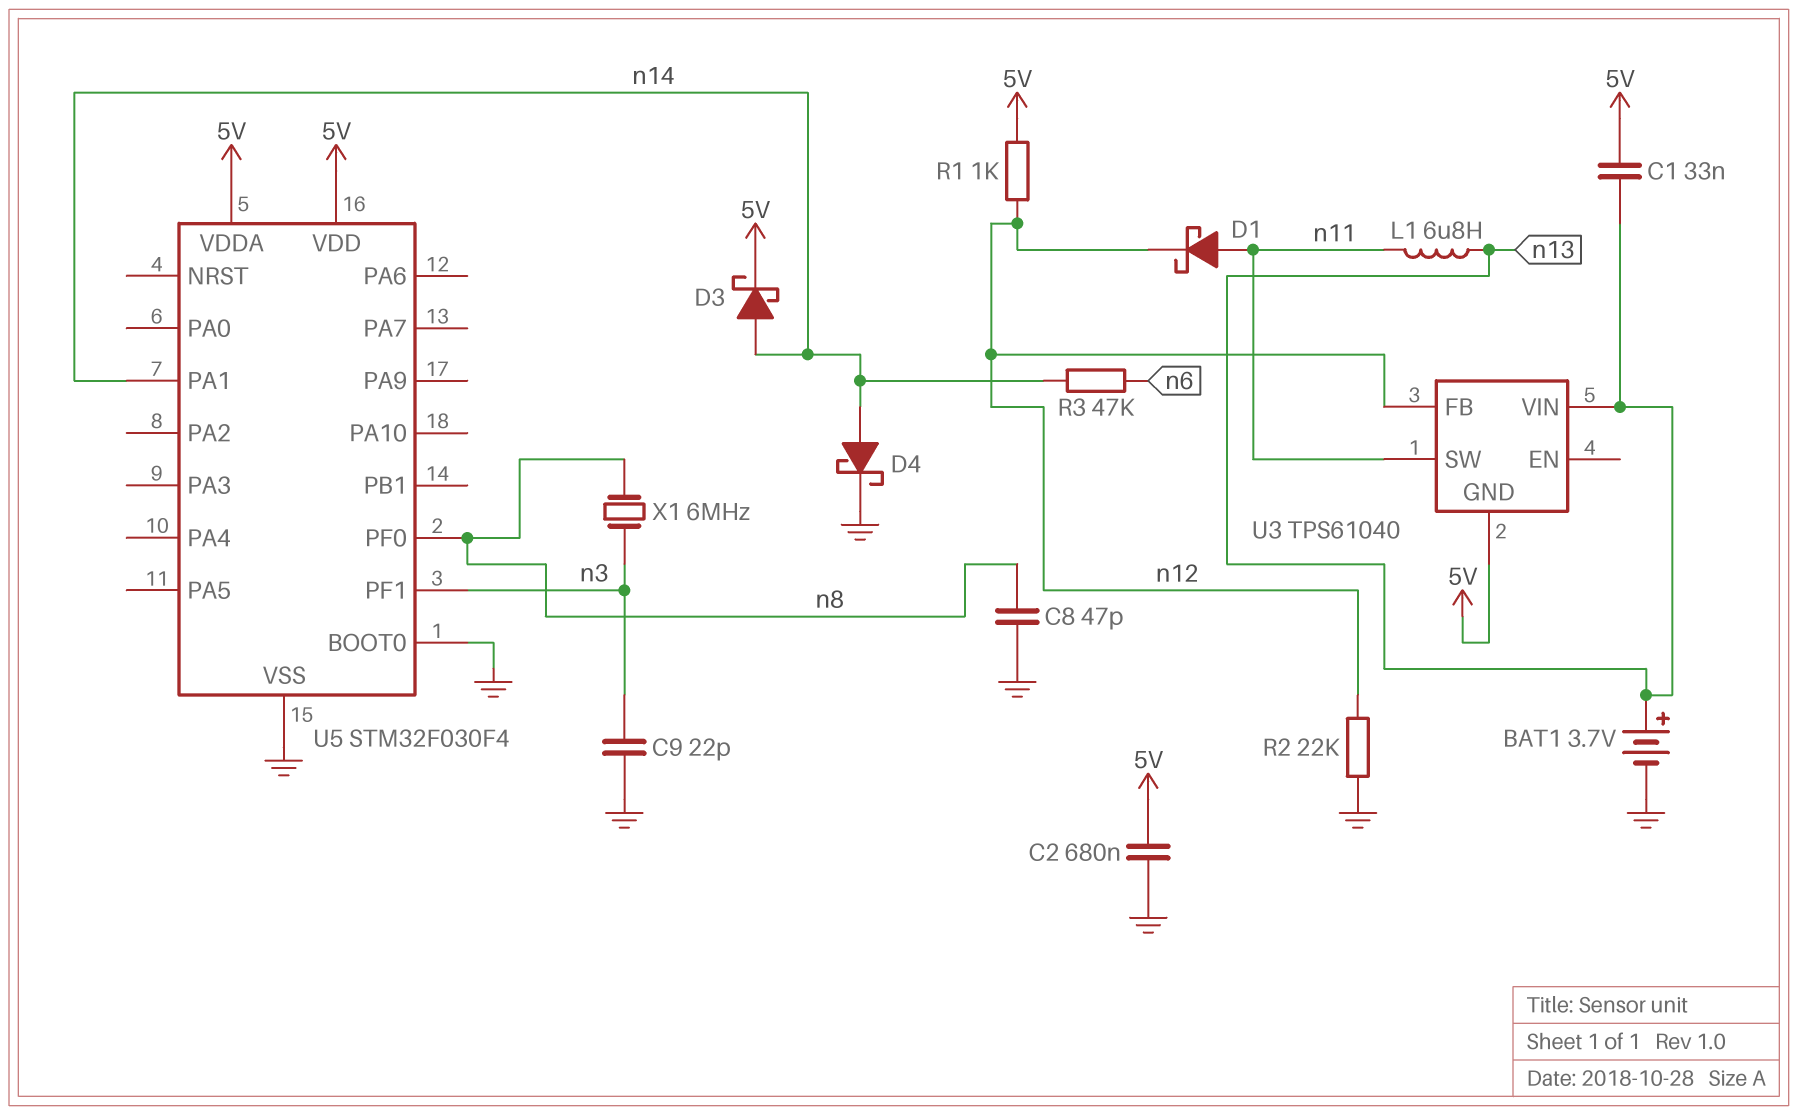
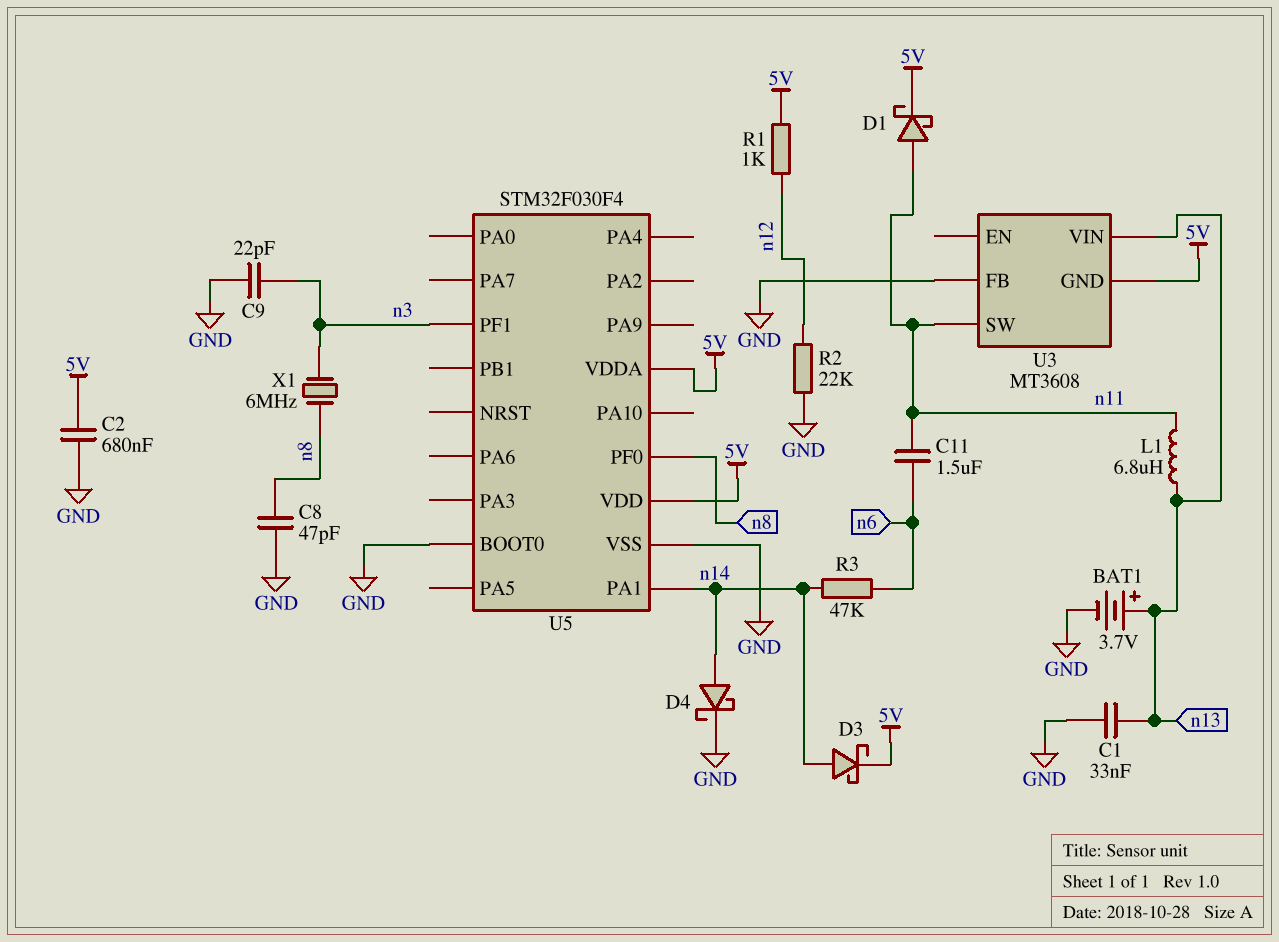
C1: 33nF (5V, n13) -> 33nF (GND, n13)
C11: none -> 1.5uF (n6, n11)
D1: schottky (A n11, K n12) -> schottky (A n11, K 5V)
U3: TPS61040 -> MT3608
U3 pin FB: n12 -> GND

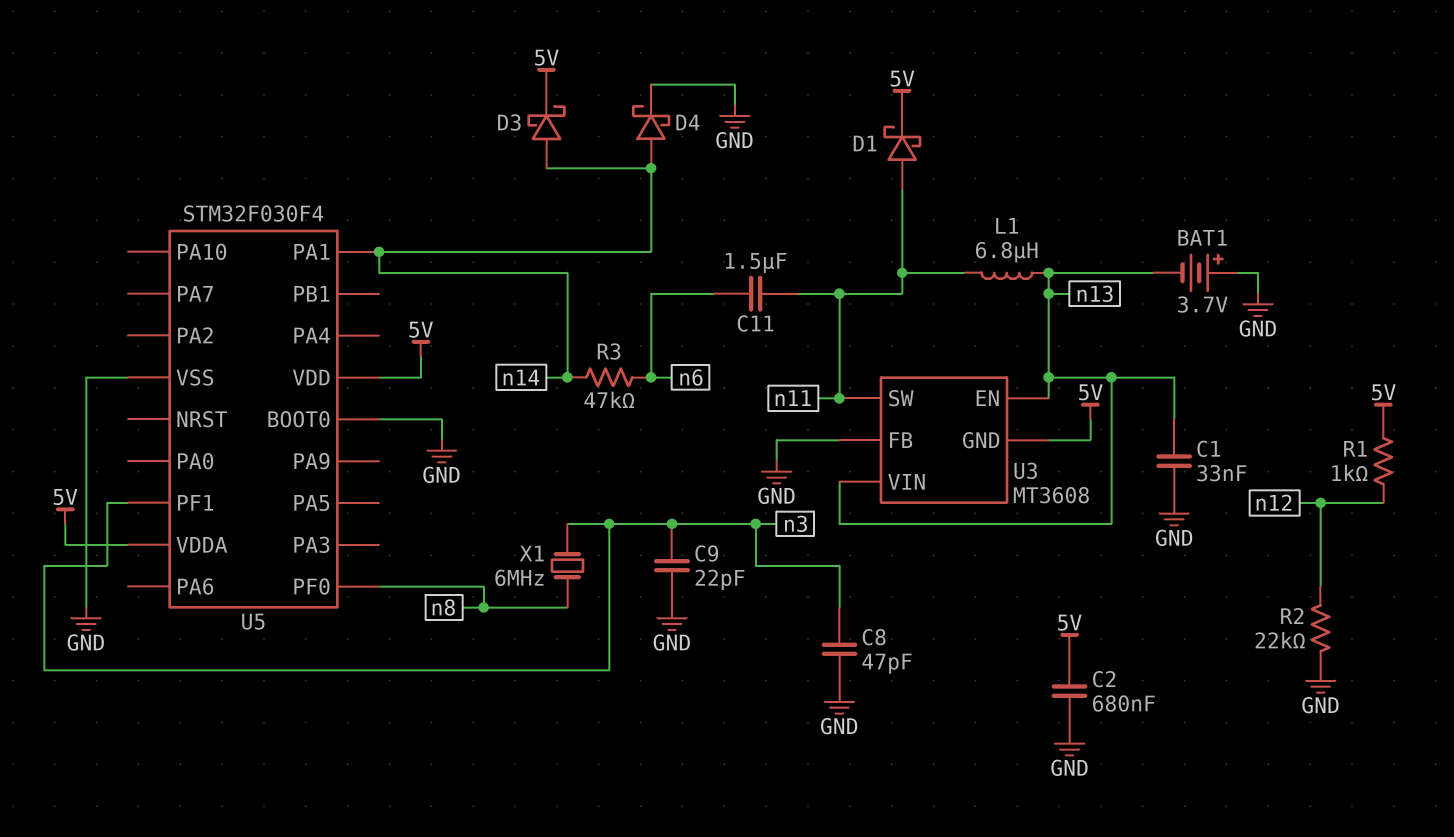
BAT1: 3.7V (plus n13, minus GND) -> 3.7V (plus GND, minus n13)
C8: 47pF (GND, n8) -> 47pF (GND, n3)
U3 pin EN: none -> n13

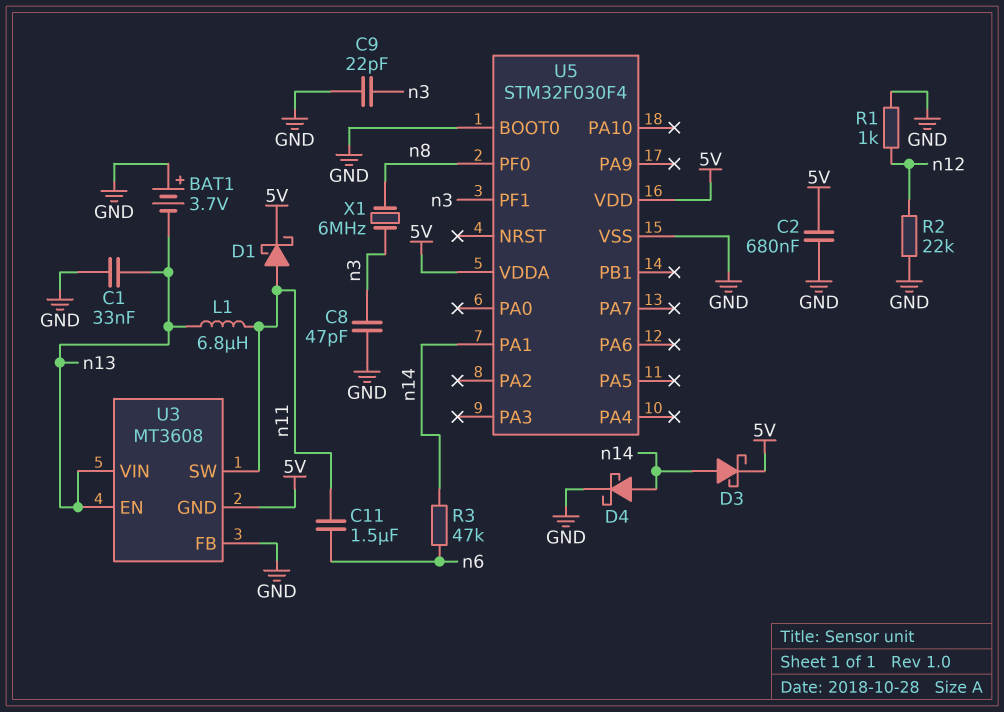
R1: 1k (5V, n12) -> 1k (GND, n12)

